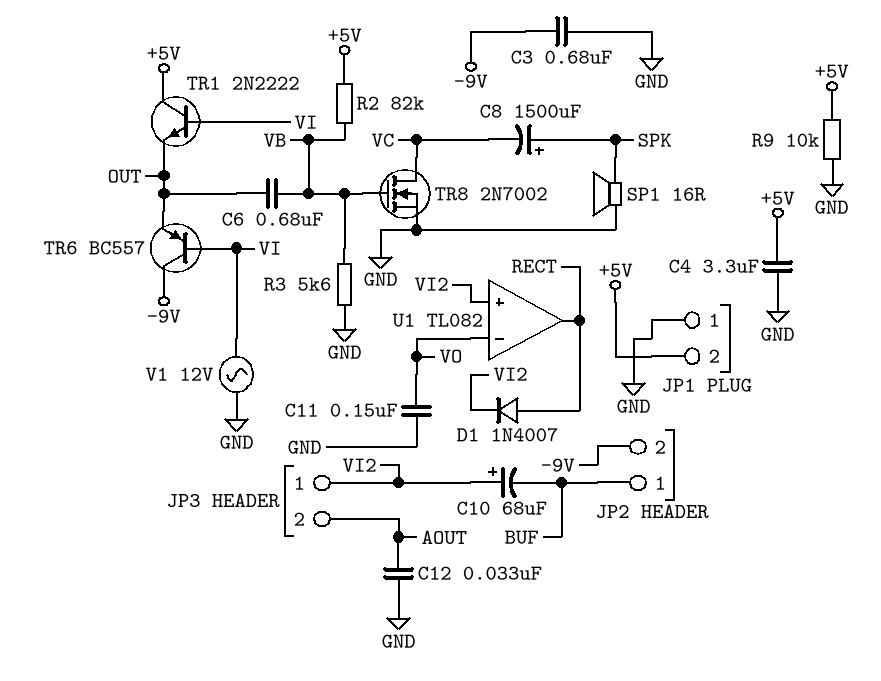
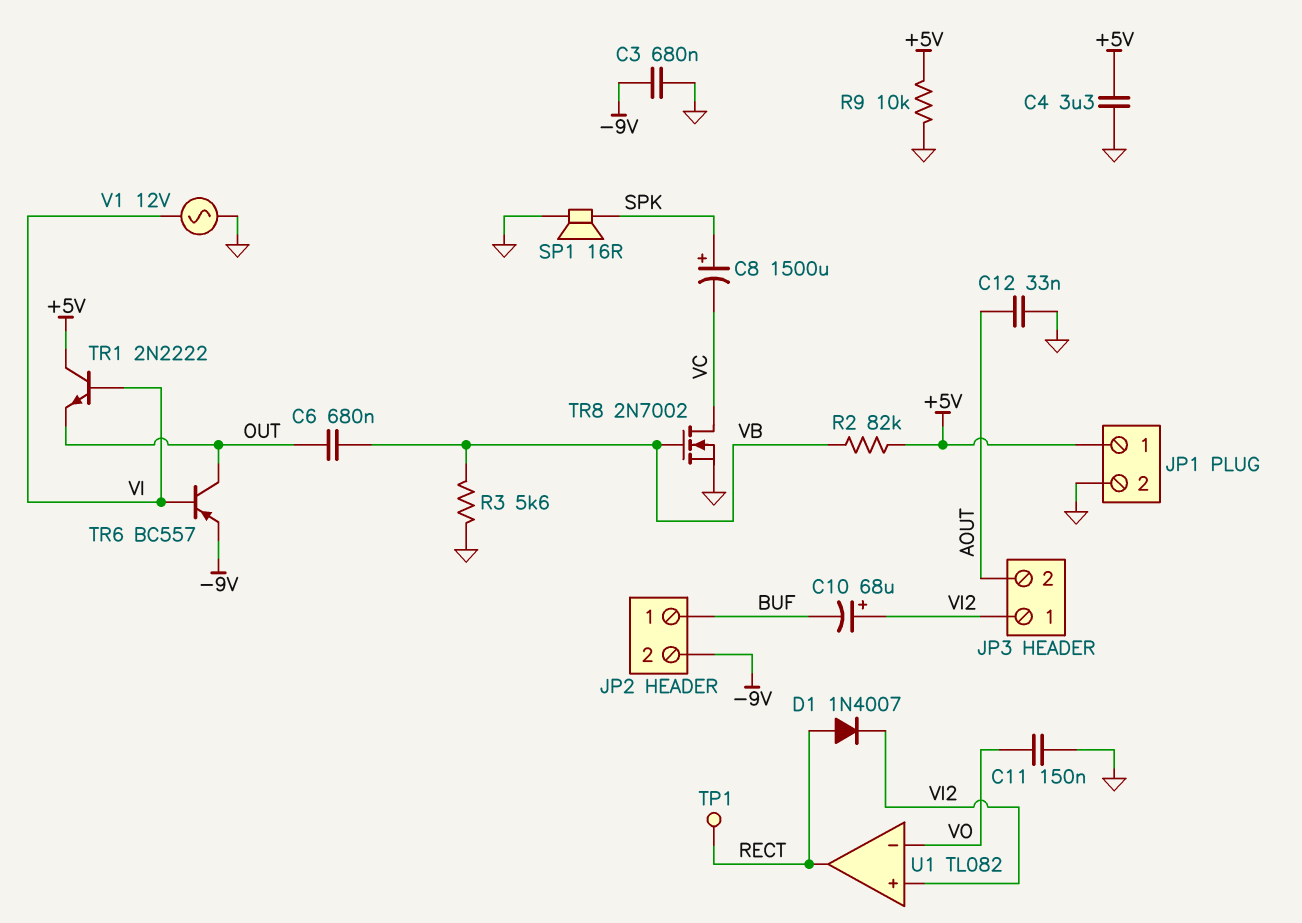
JP1 pin 1: GND -> +5V
JP1 pin 2: +5V -> GND
TP1: none -> test point (RECT)
TR6: PNP BC557 (B VI, C -9V, E OUT) -> PNP BC557 (B VI, C OUT, E -9V)

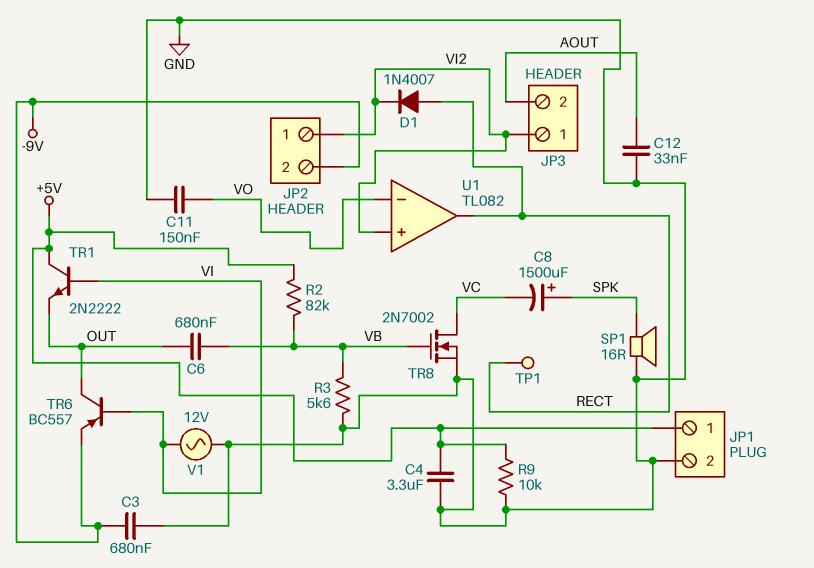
C10: 68uF (plus VI2, minus BUF) -> none
JP2 pin 1: BUF -> VI2

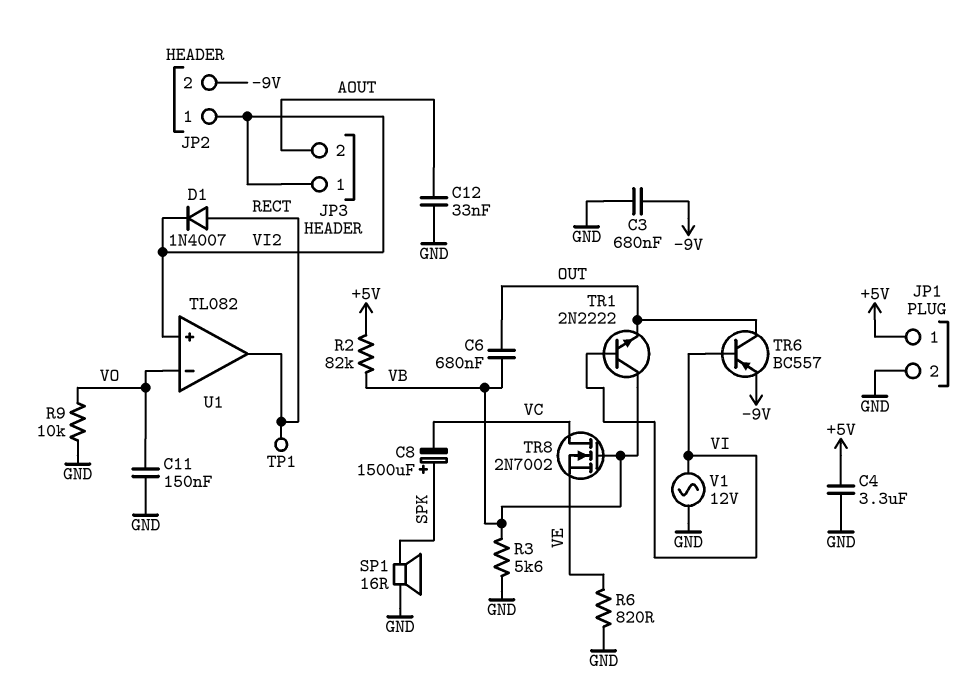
R6: none -> 820 (GND, VE)
R9: 10k (+5V, GND) -> 10k (GND, VO)
TR1: NPN 2N2222 (B VI, C +5V, E OUT) -> NPN 2N2222 (B VI, C VB, E OUT)
TR8: NMOS 2N7002 (G VB, D VC, S GND) -> NMOS 2N7002 (G VB, D VC, S VE)

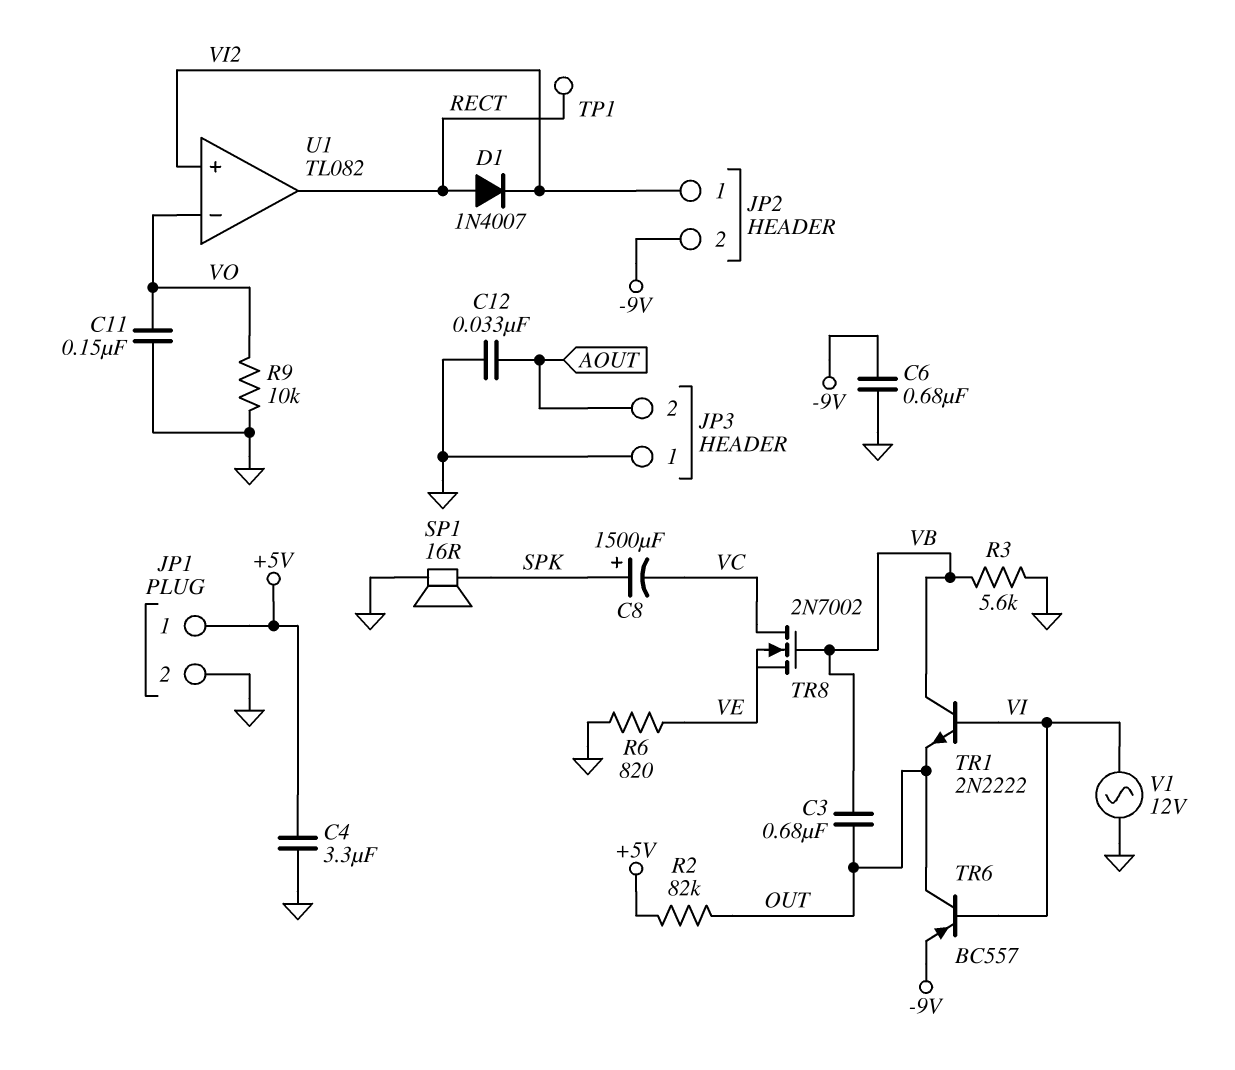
C3: 680nF (-9V, GND) -> 680nF (OUT, VB)
C6: 680nF (OUT, VB) -> 680nF (-9V, GND)
JP3 pin 1: VI2 -> GND
R2: 82k (+5V, VB) -> 82k (+5V, OUT)

